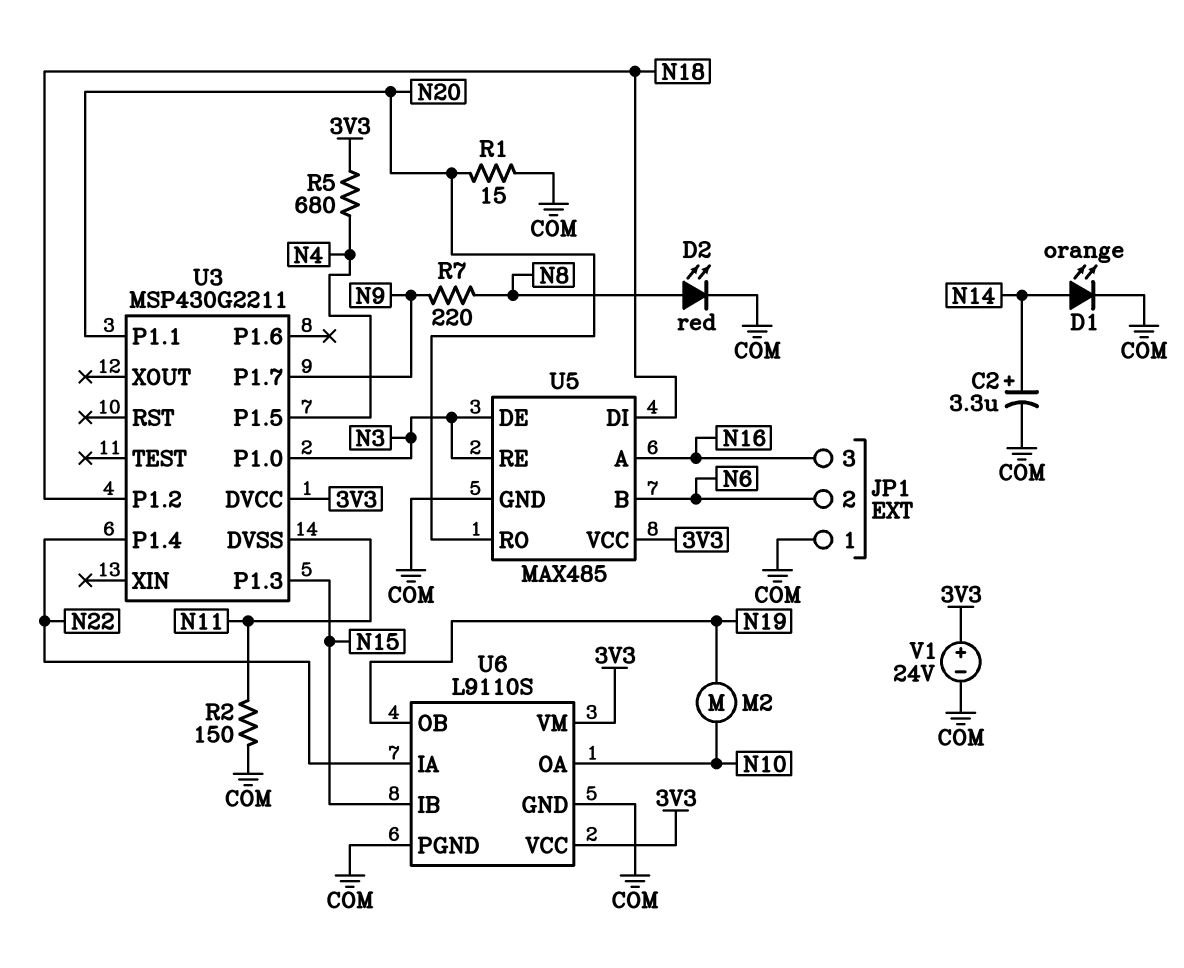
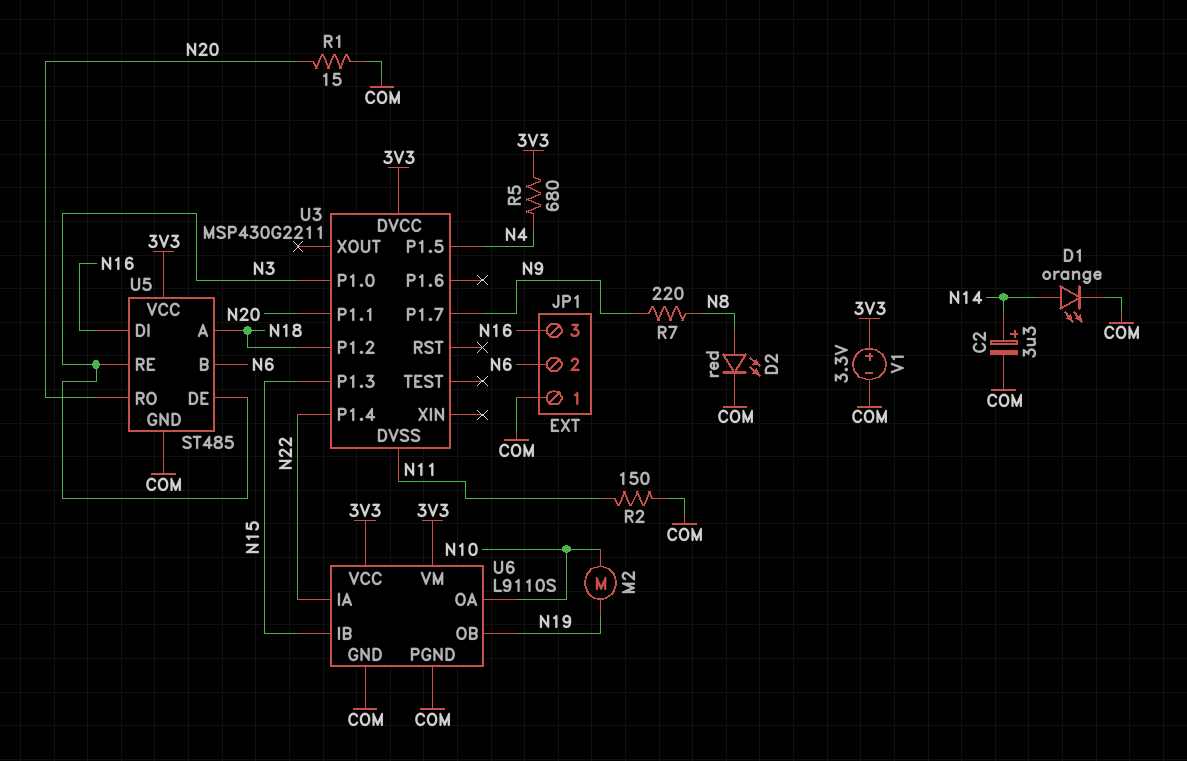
U5: MAX485 -> ST485
U5 pin A: N16 -> N18
U5 pin DI: N18 -> N16
V1: 24V (plus 3V3, minus COM) -> 3.3V (plus 3V3, minus COM)

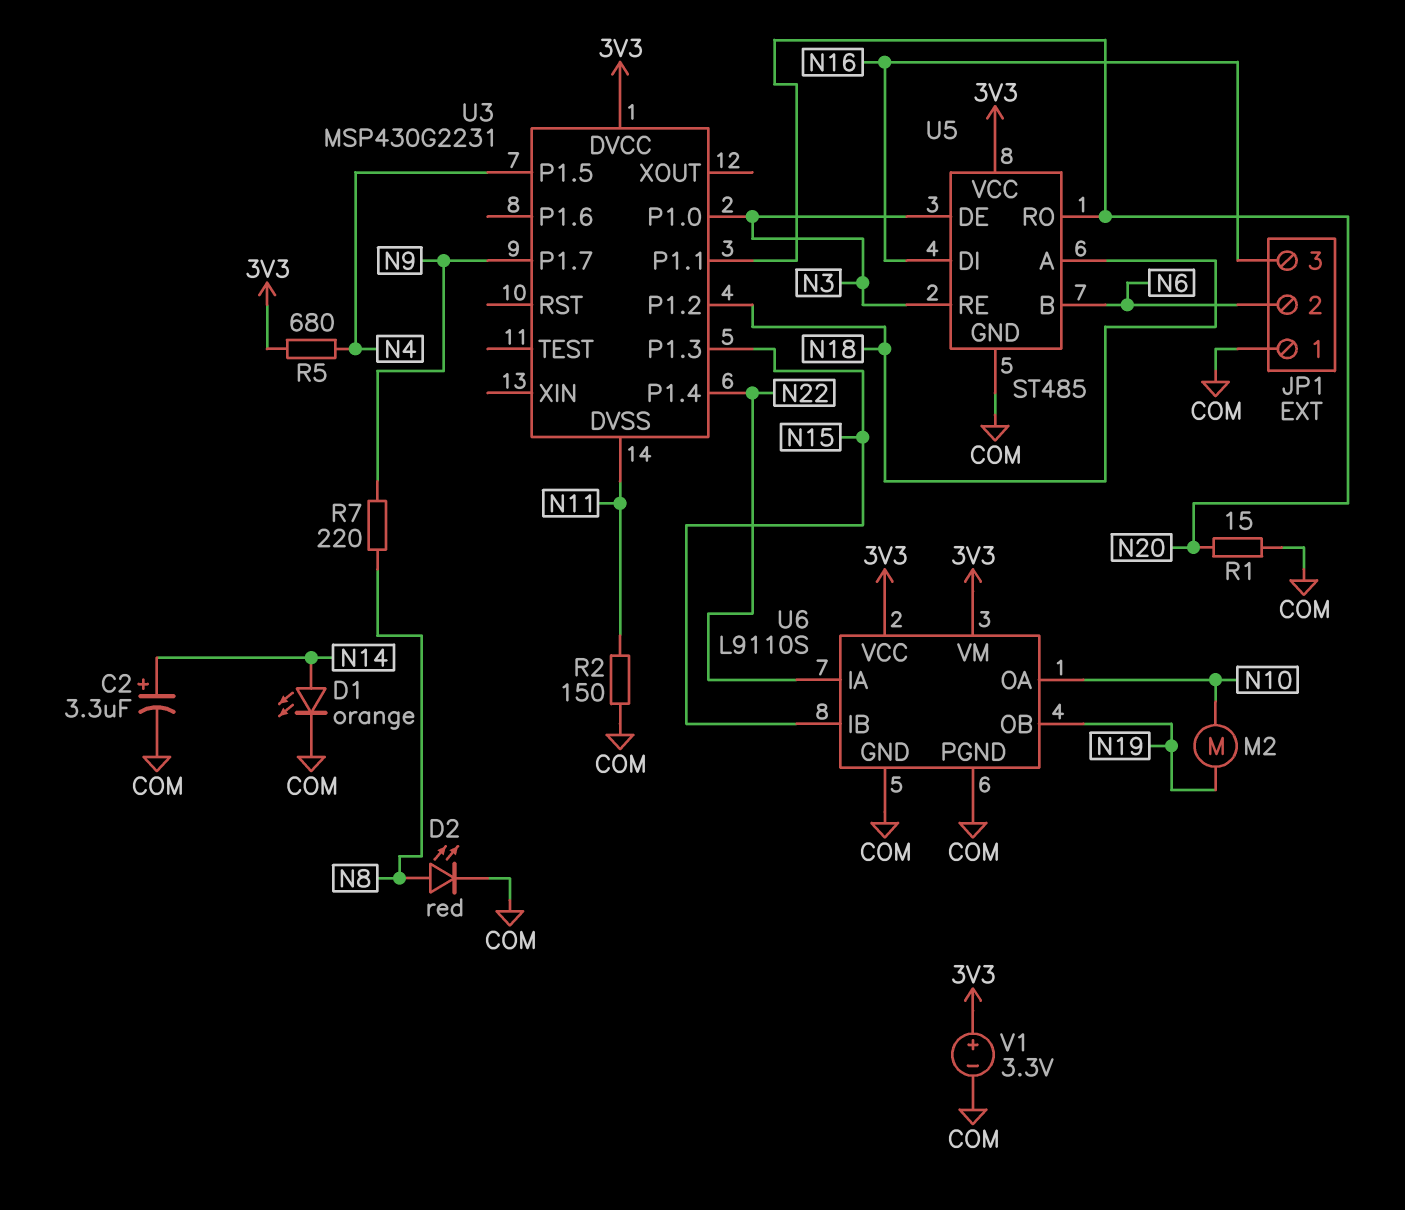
U3: MSP430G2211 -> MSP430G2231

